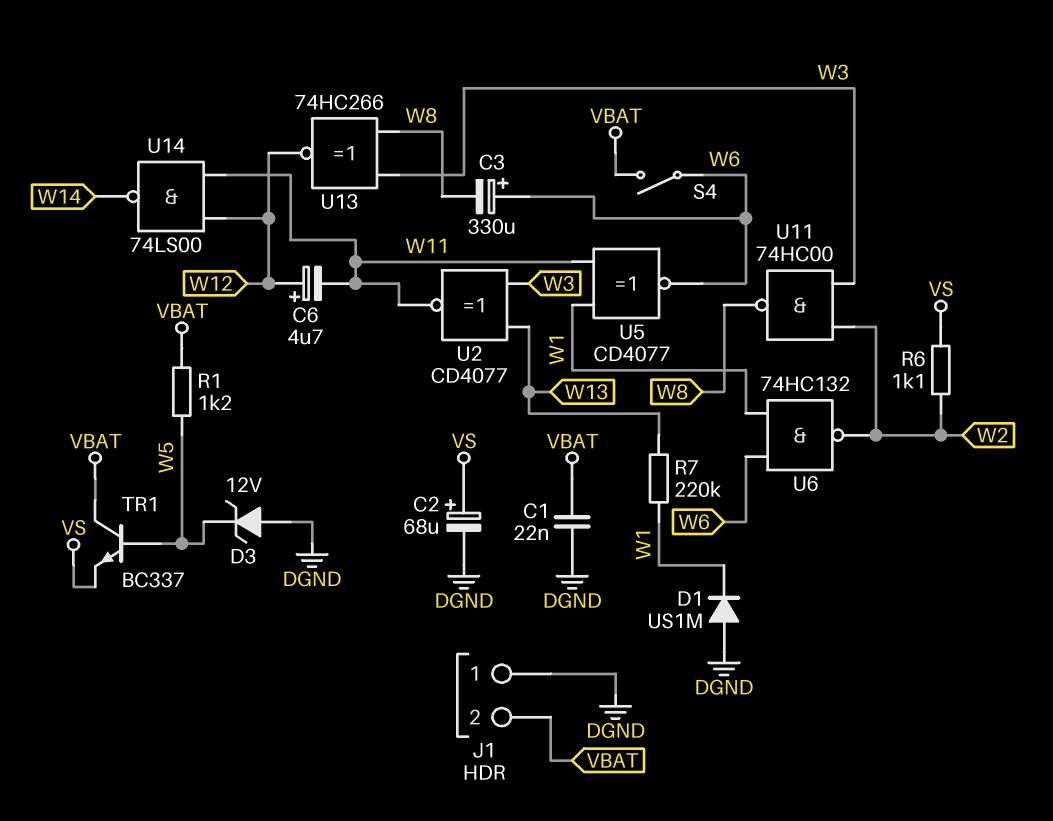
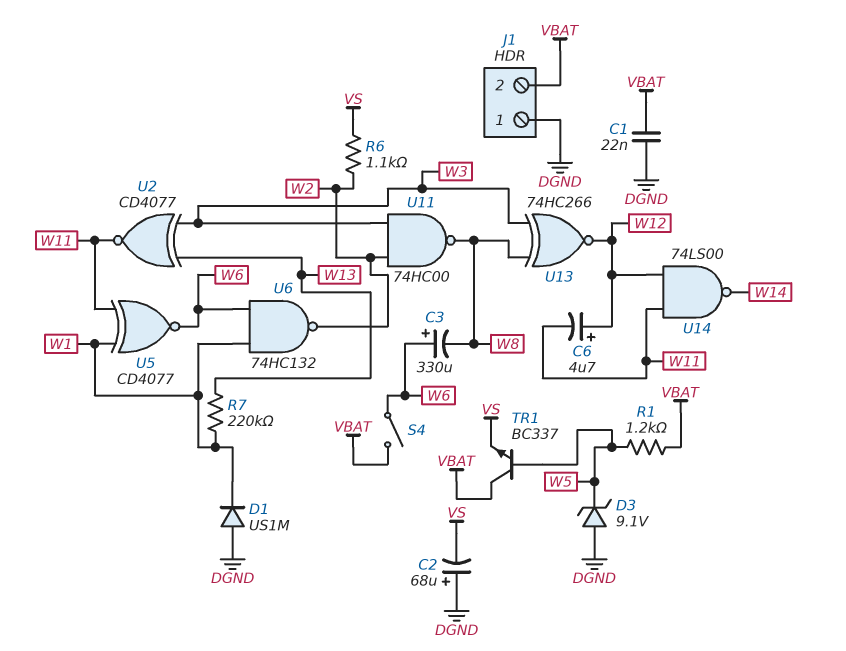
C2: 68uF (plus VS, minus DGND) -> 68uF (plus DGND, minus VS)
D3: zener 12V (A DGND, K W5) -> zener 9.1V (A DGND, K W5)

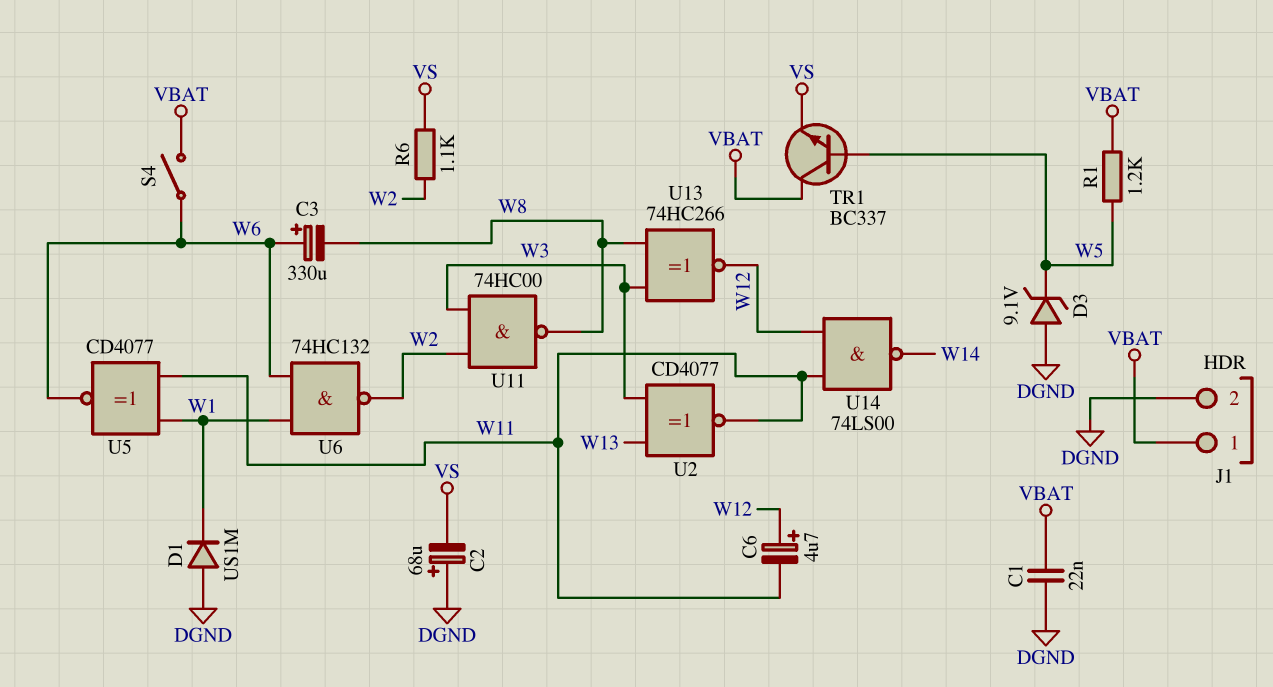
J1 pin 1: DGND -> VBAT
J1 pin 2: VBAT -> DGND
R7: 220k (W1, W13) -> none

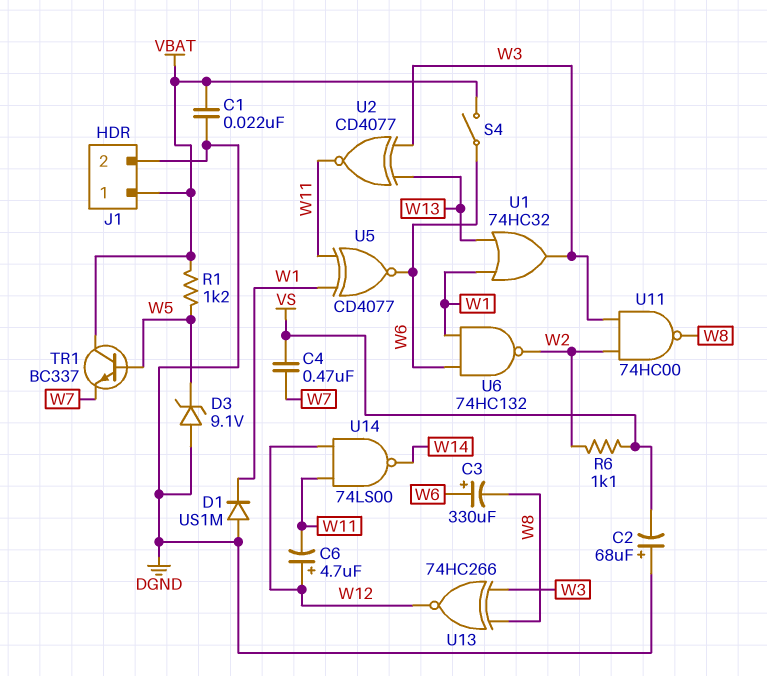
C4: none -> 470nF (VS, W7)
TR1: NPN BC337 (B W5, C VBAT, E VS) -> NPN BC337 (B W5, C VBAT, E W7)
U1: none -> OR 74HC32 (in W1, in W13, out W3)

